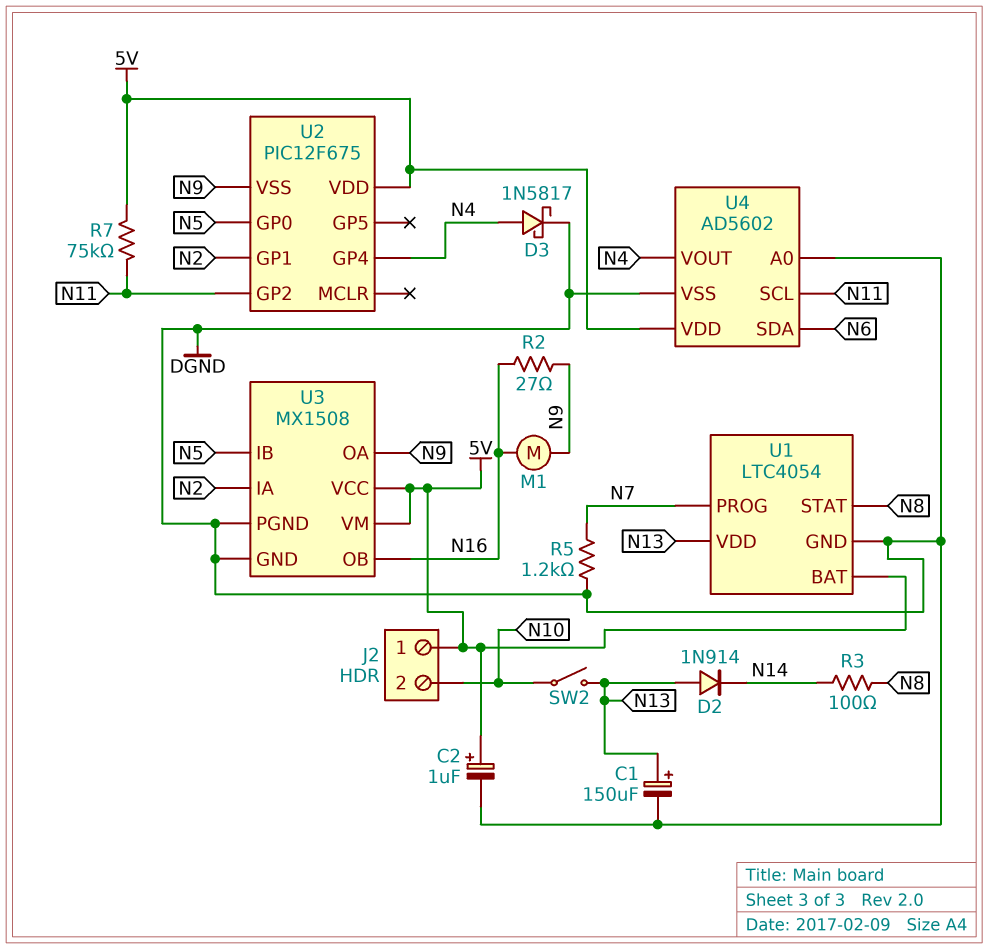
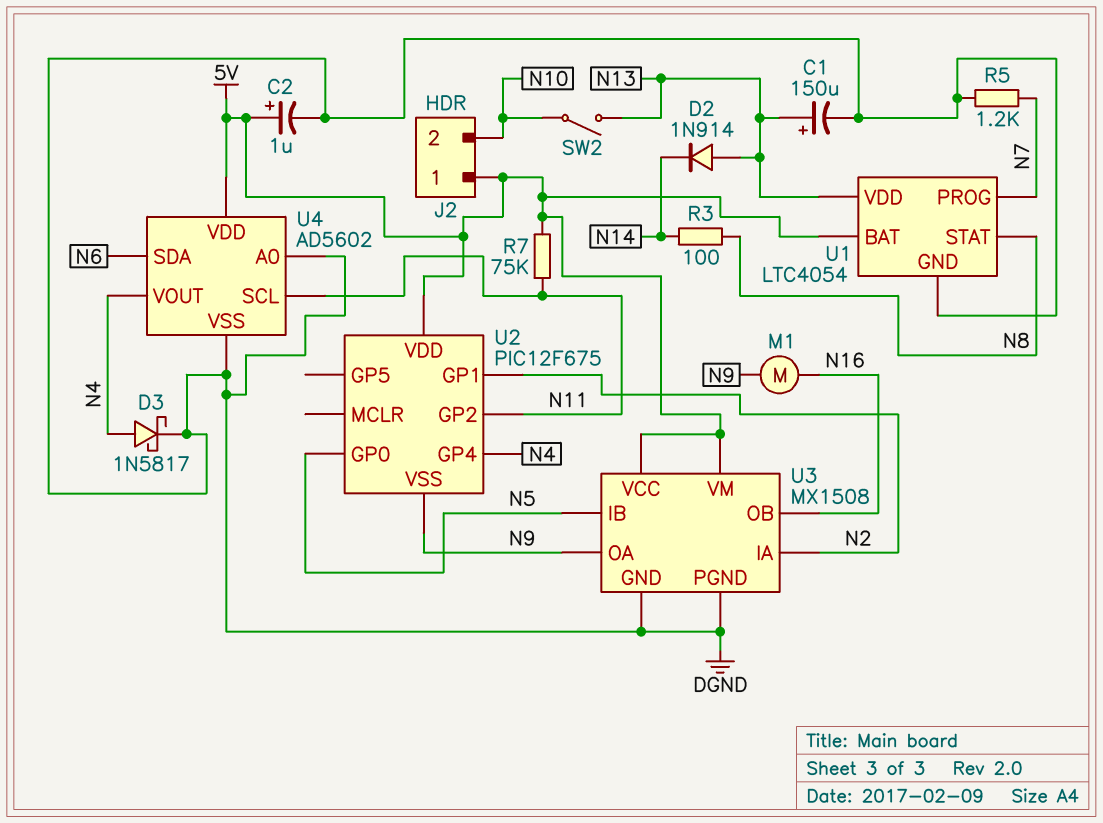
R2: 27 (N9, N16) -> none

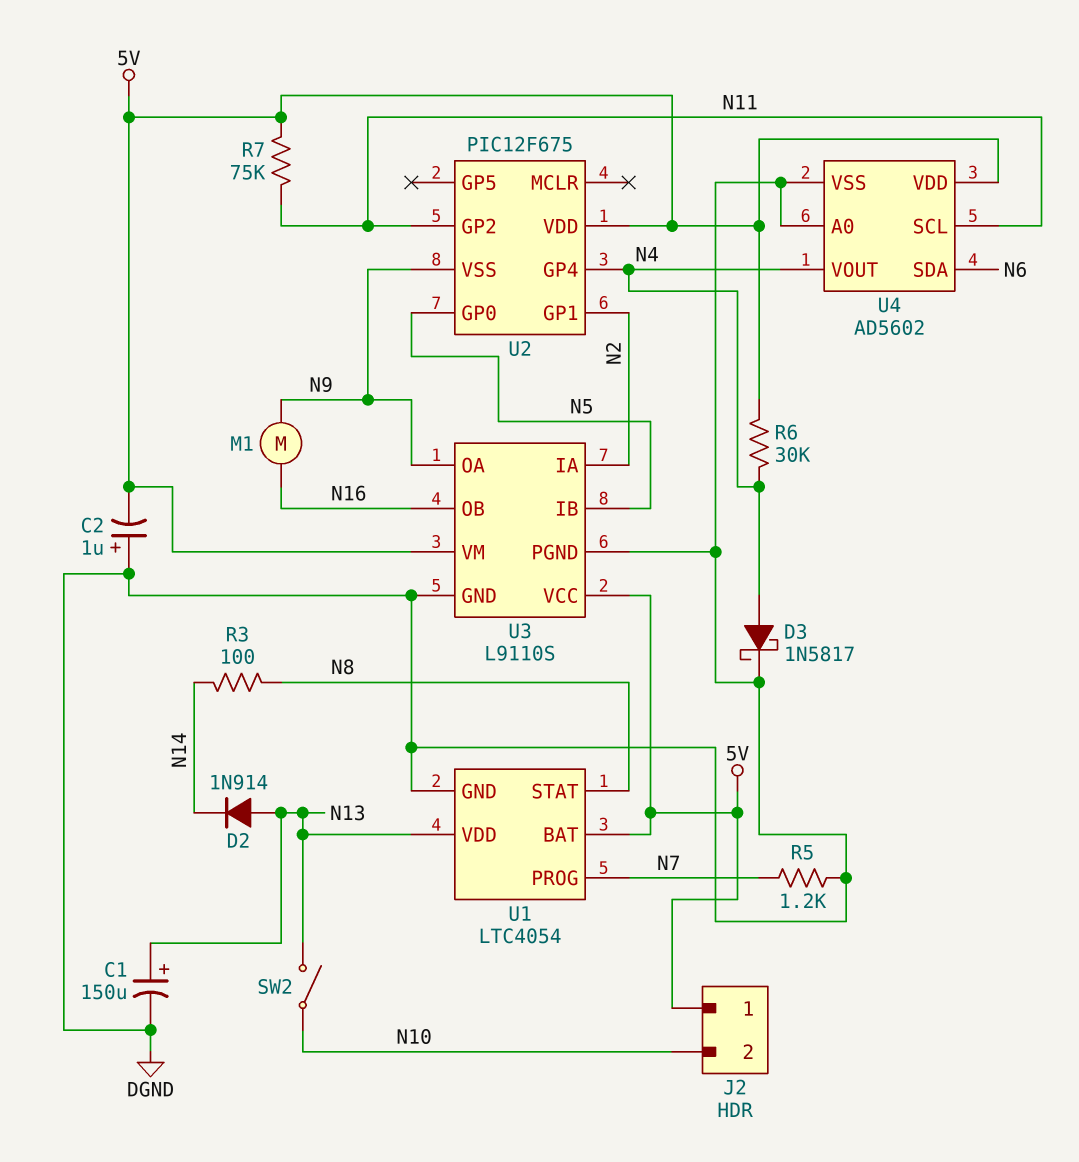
C2: 1uF (plus 5V, minus DGND) -> 1uF (plus DGND, minus 5V)
R6: none -> 30k (5V, N4)
U3: MX1508 -> L9110S

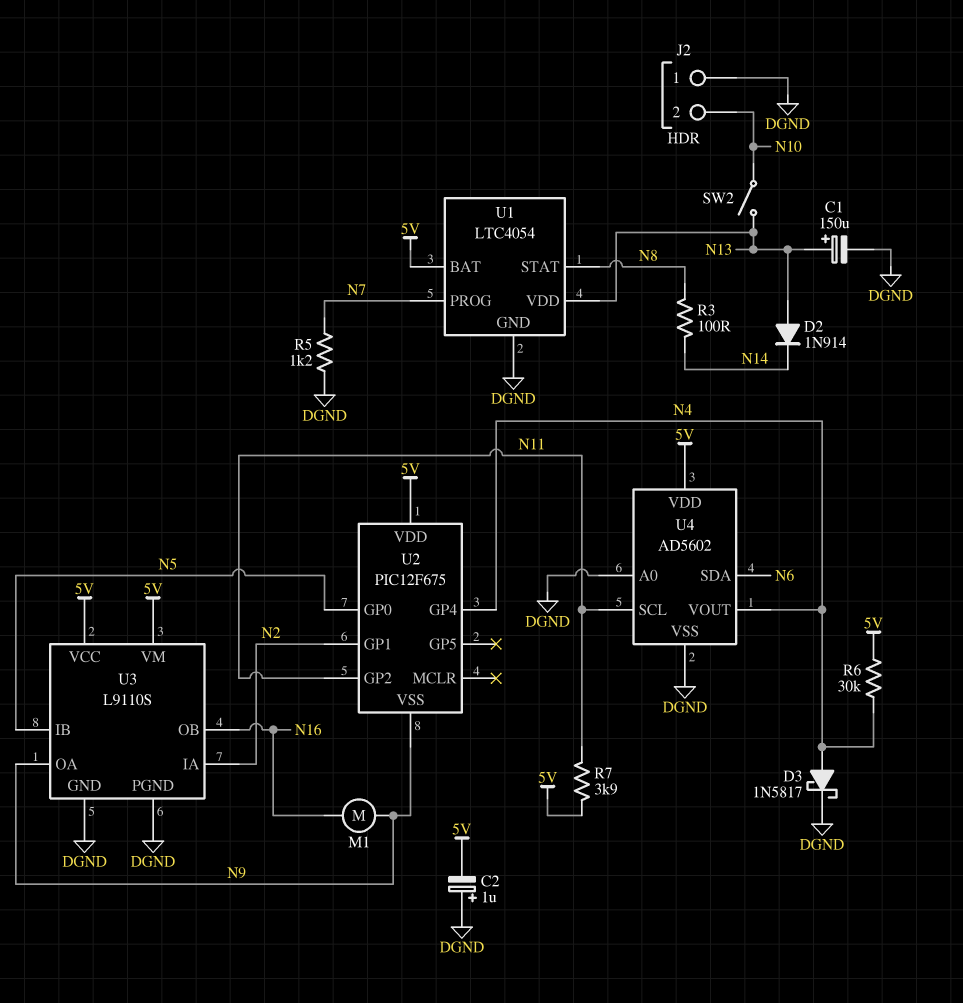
J2 pin 1: 5V -> DGND
R7: 75k (5V, N11) -> 3.9k (5V, N11)

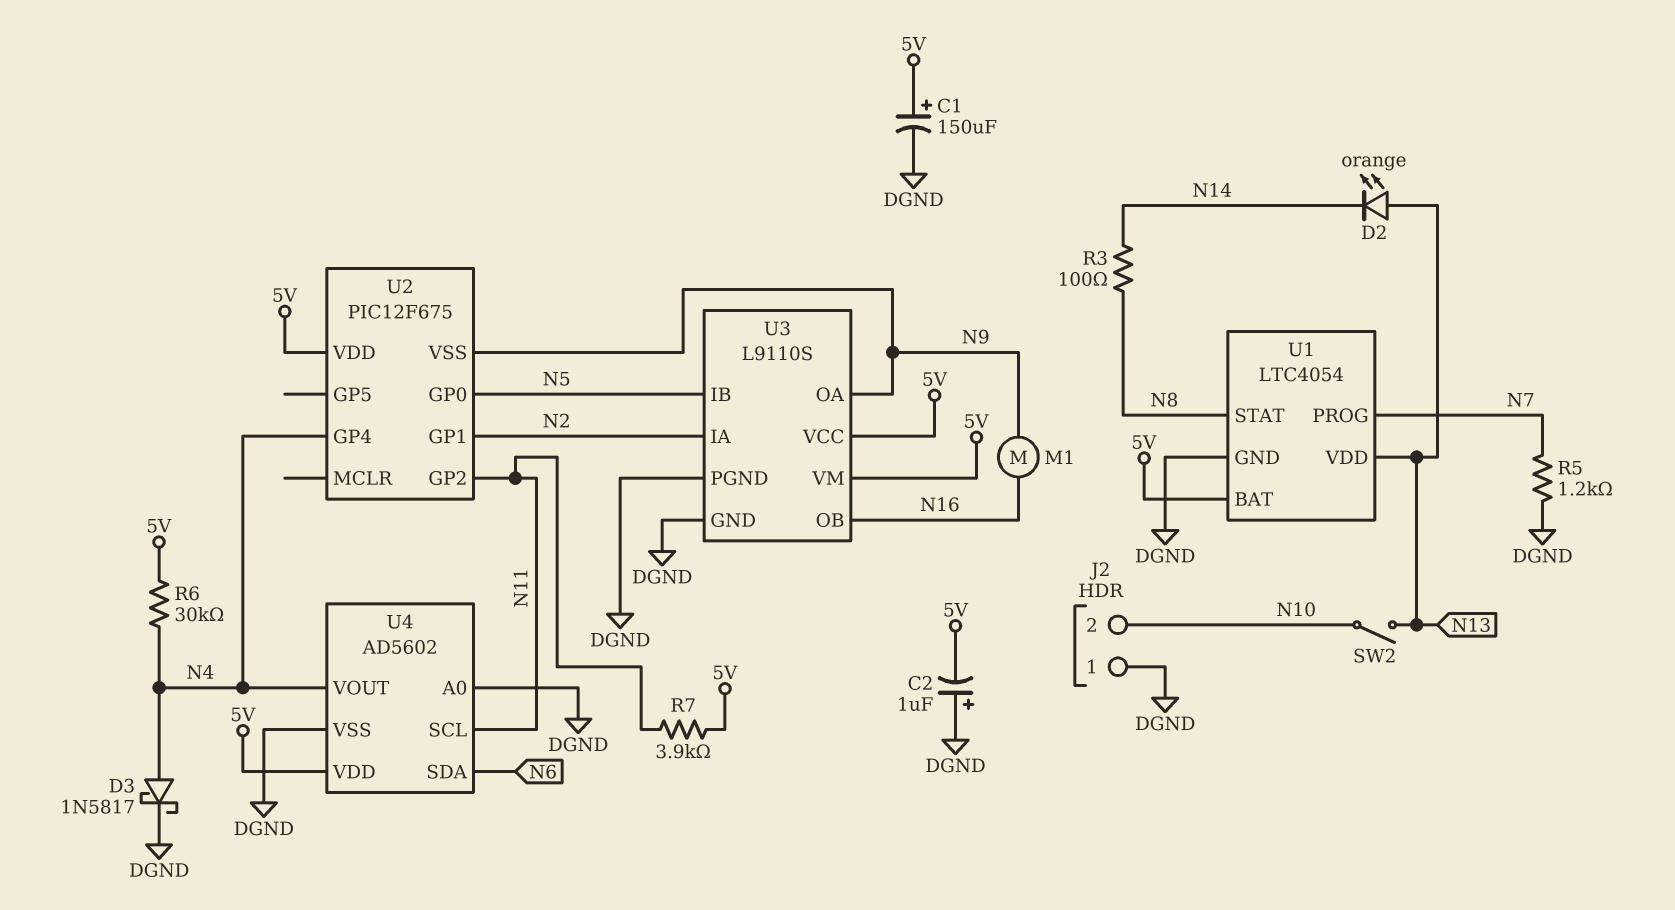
C1: 150uF (plus N13, minus DGND) -> 150uF (plus 5V, minus DGND)
D2: diode 1N914 (A N13, K N14) -> LED orange (A N13, K N14)

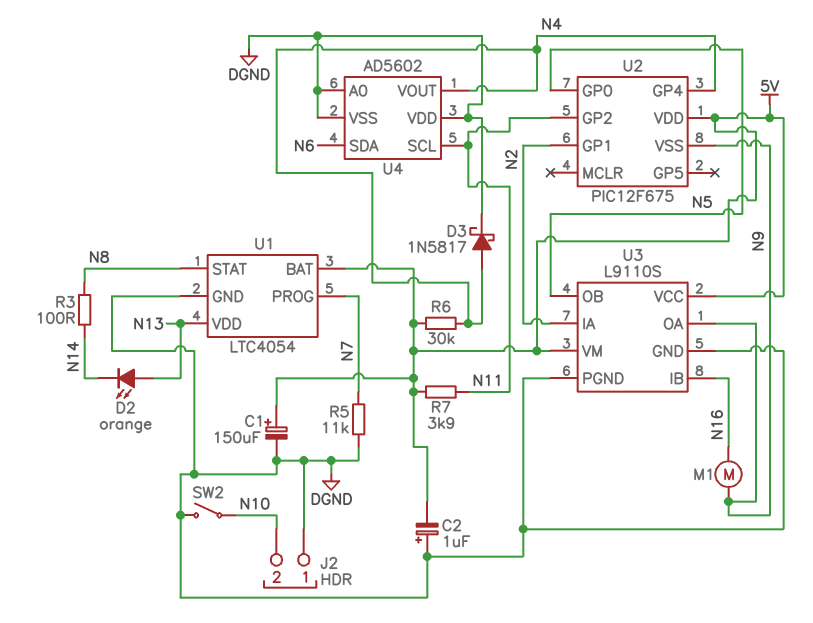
R5: 1.2k (DGND, N7) -> 11k (DGND, N7)
SW2: switch (N10, N13) -> switch (DGND, N10)
U3 pin IB: N5 -> N16
U3 pin OB: N16 -> N5
U4 pin VDD: 5V -> DGND

